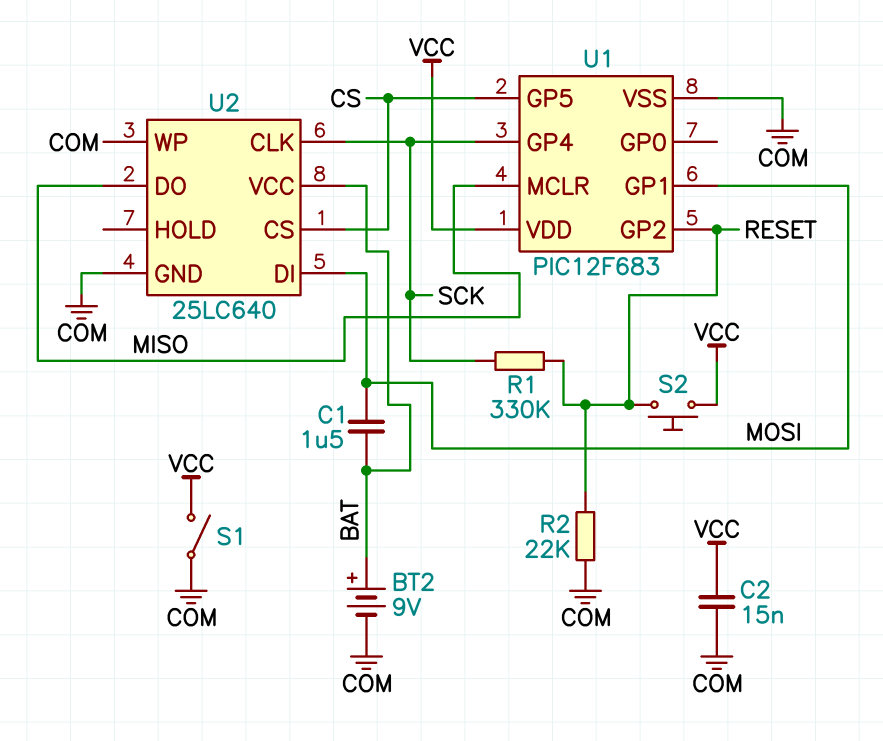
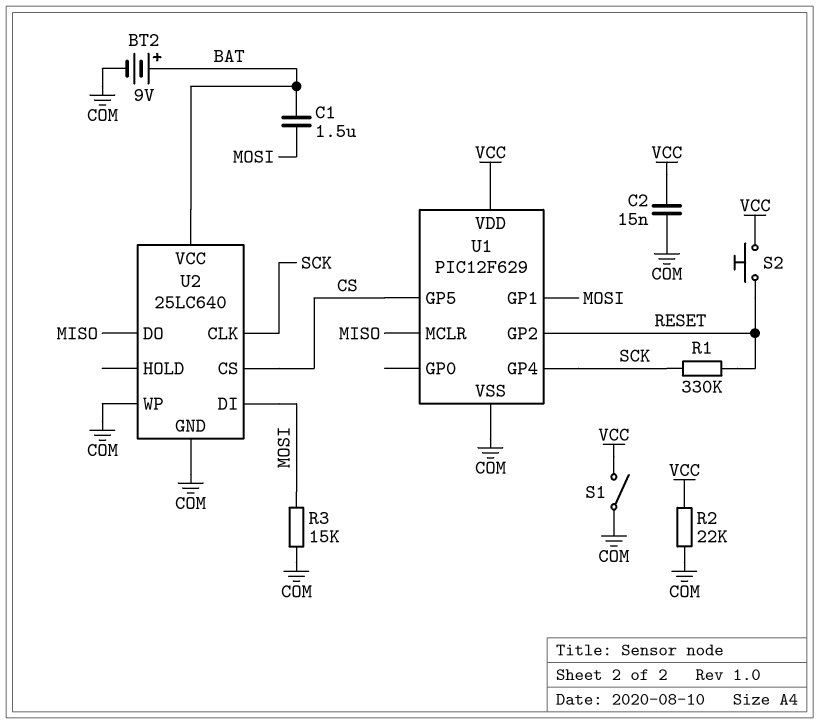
R2: 22k (COM, RESET) -> 22k (COM, VCC)
R3: none -> 15k (COM, MOSI)
U1: PIC12F683 -> PIC12F629

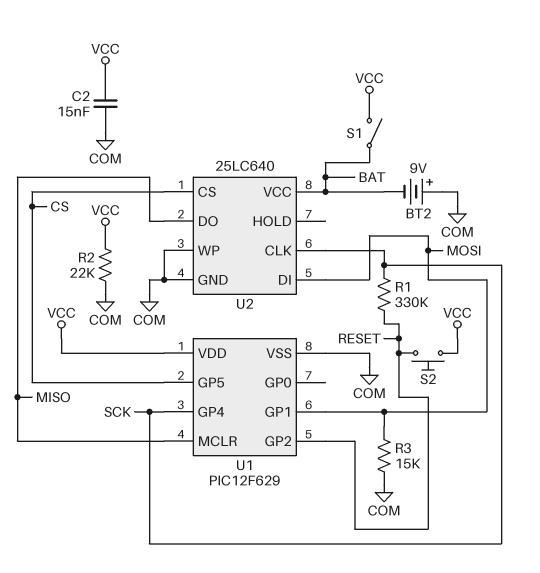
BT2: 9V (plus BAT, minus COM) -> 9V (plus COM, minus BAT)
C1: 1.5uF (BAT, MOSI) -> none
S1: switch (COM, VCC) -> switch (BAT, VCC)

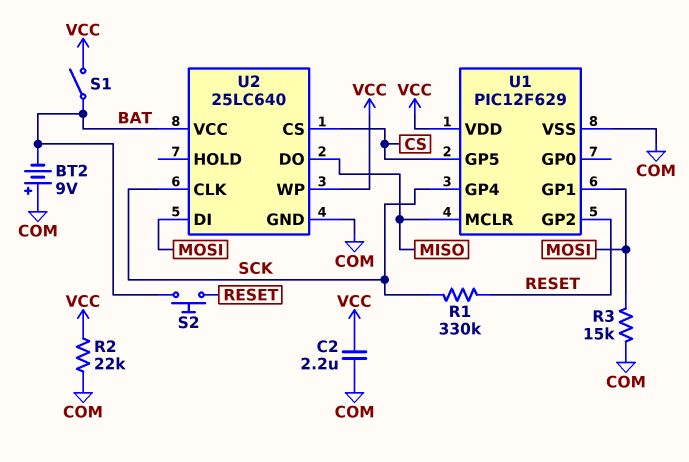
C2: 15nF (COM, VCC) -> 2.2uF (COM, VCC)
S2: button (RESET, VCC) -> button (BAT, RESET)
U2 pin WP: COM -> VCC

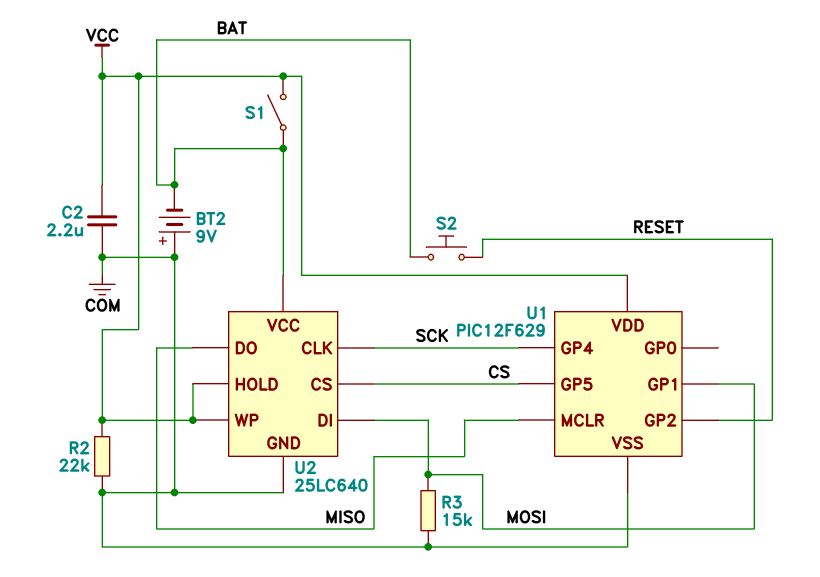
R1: 330k (RESET, SCK) -> none
U2 pin HOLD: none -> VCC

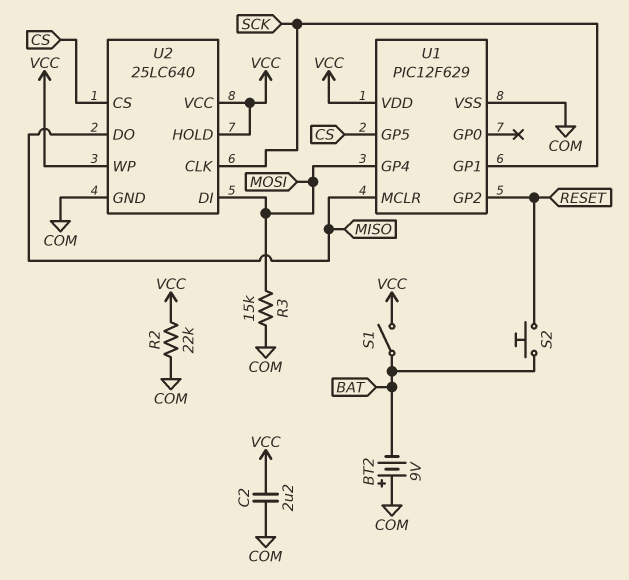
U1 pin GP1: MOSI -> SCK
U1 pin GP4: SCK -> MOSI
U2 pin VCC: BAT -> VCC

